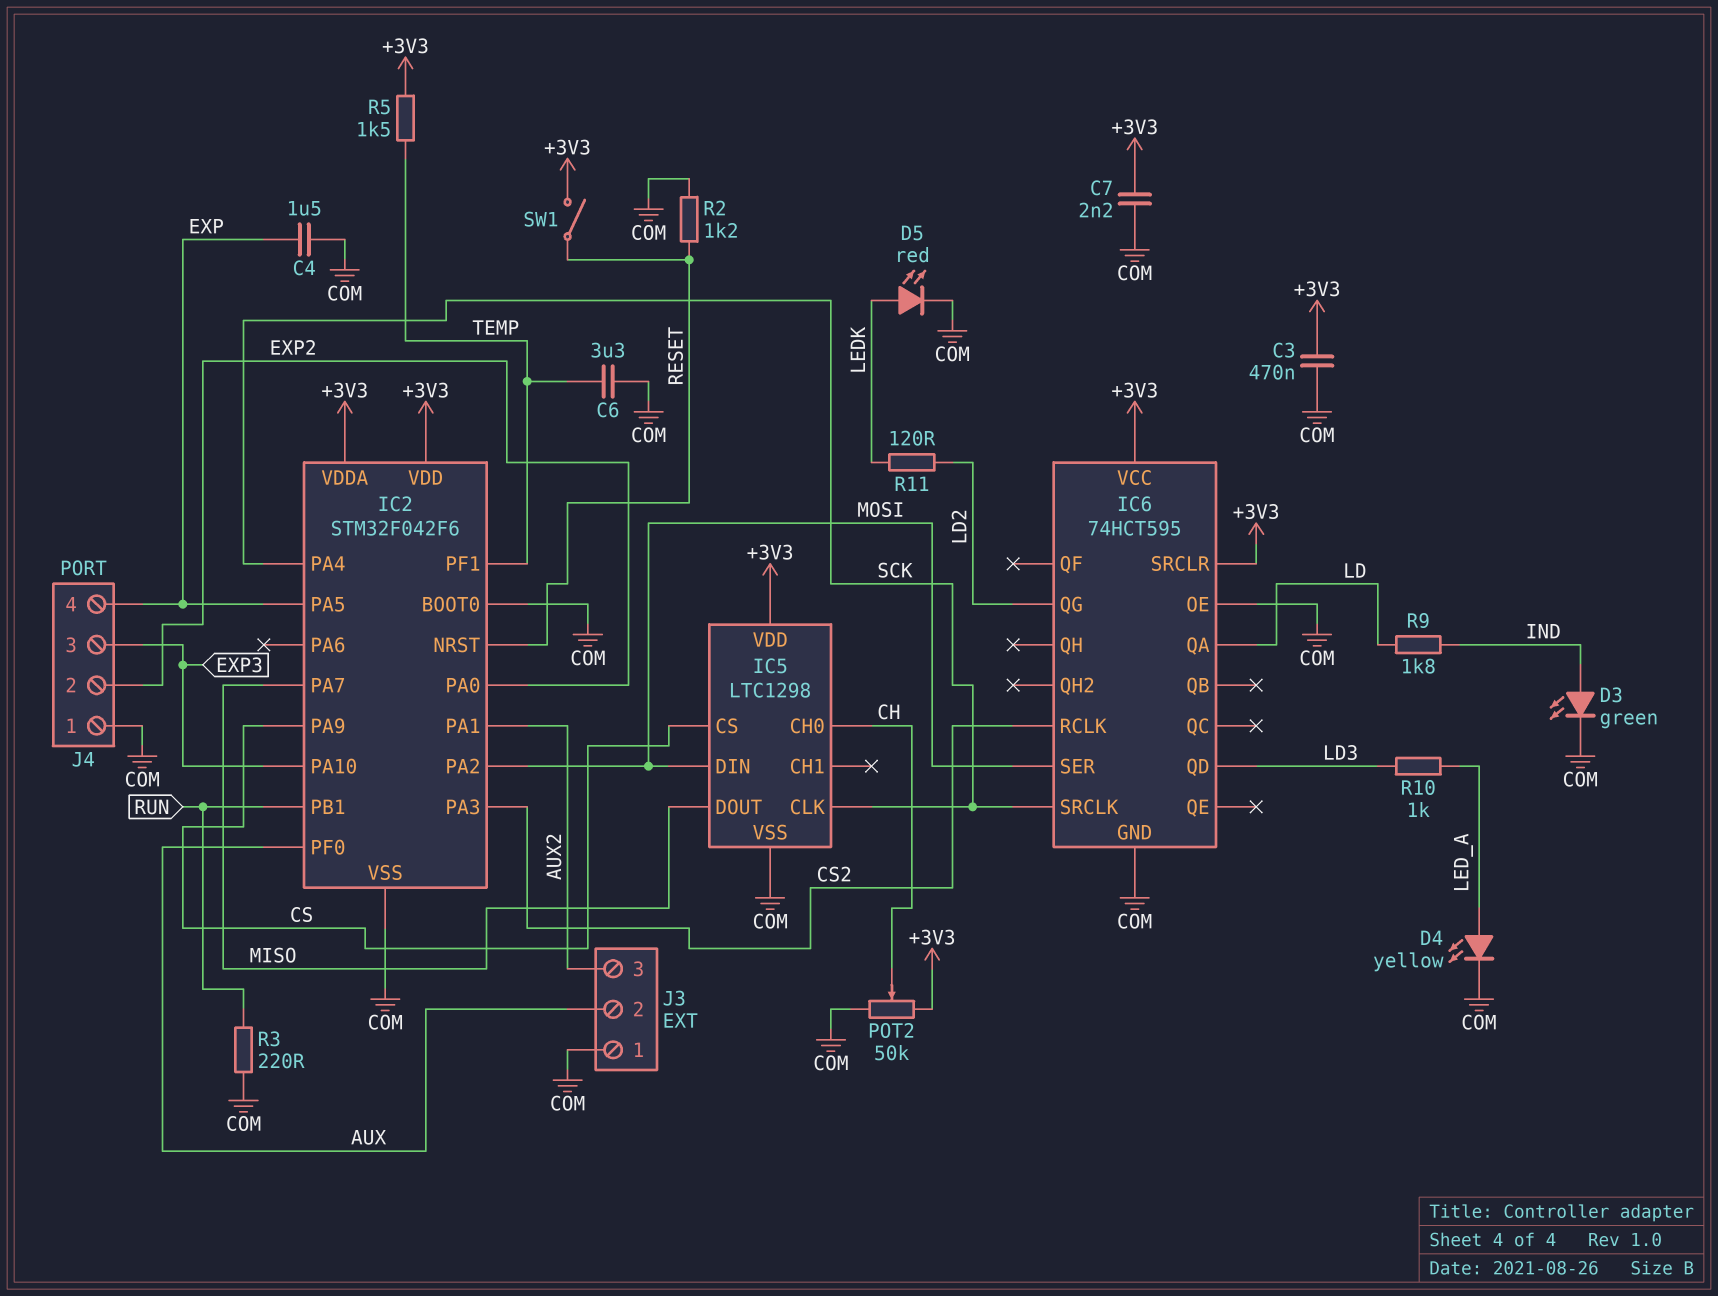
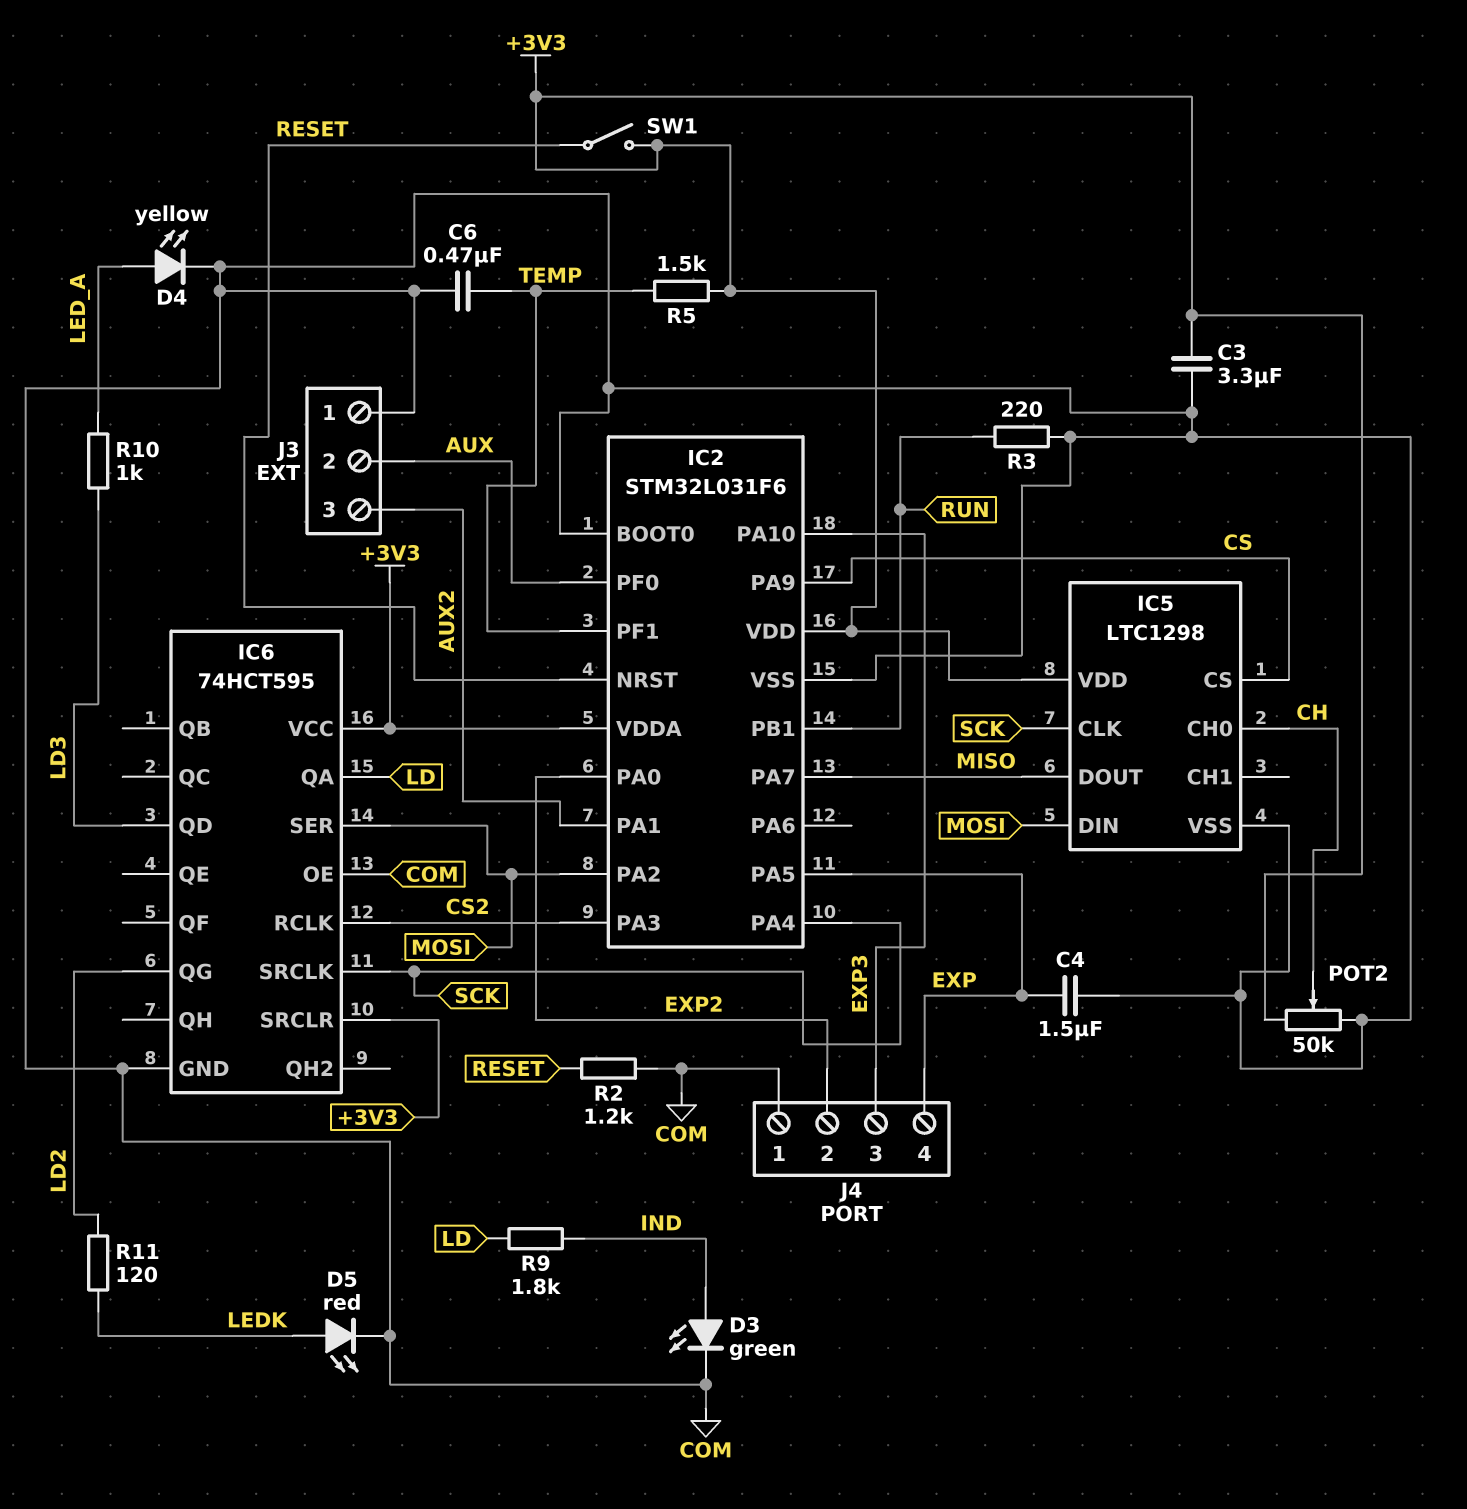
C3: 470nF (+3V3, COM) -> 3.3uF (+3V3, COM)
C6: 3.3uF (COM, TEMP) -> 470nF (COM, TEMP)
C7: 2.2nF (+3V3, COM) -> none
IC2: STM32F042F6 -> STM32L031F6

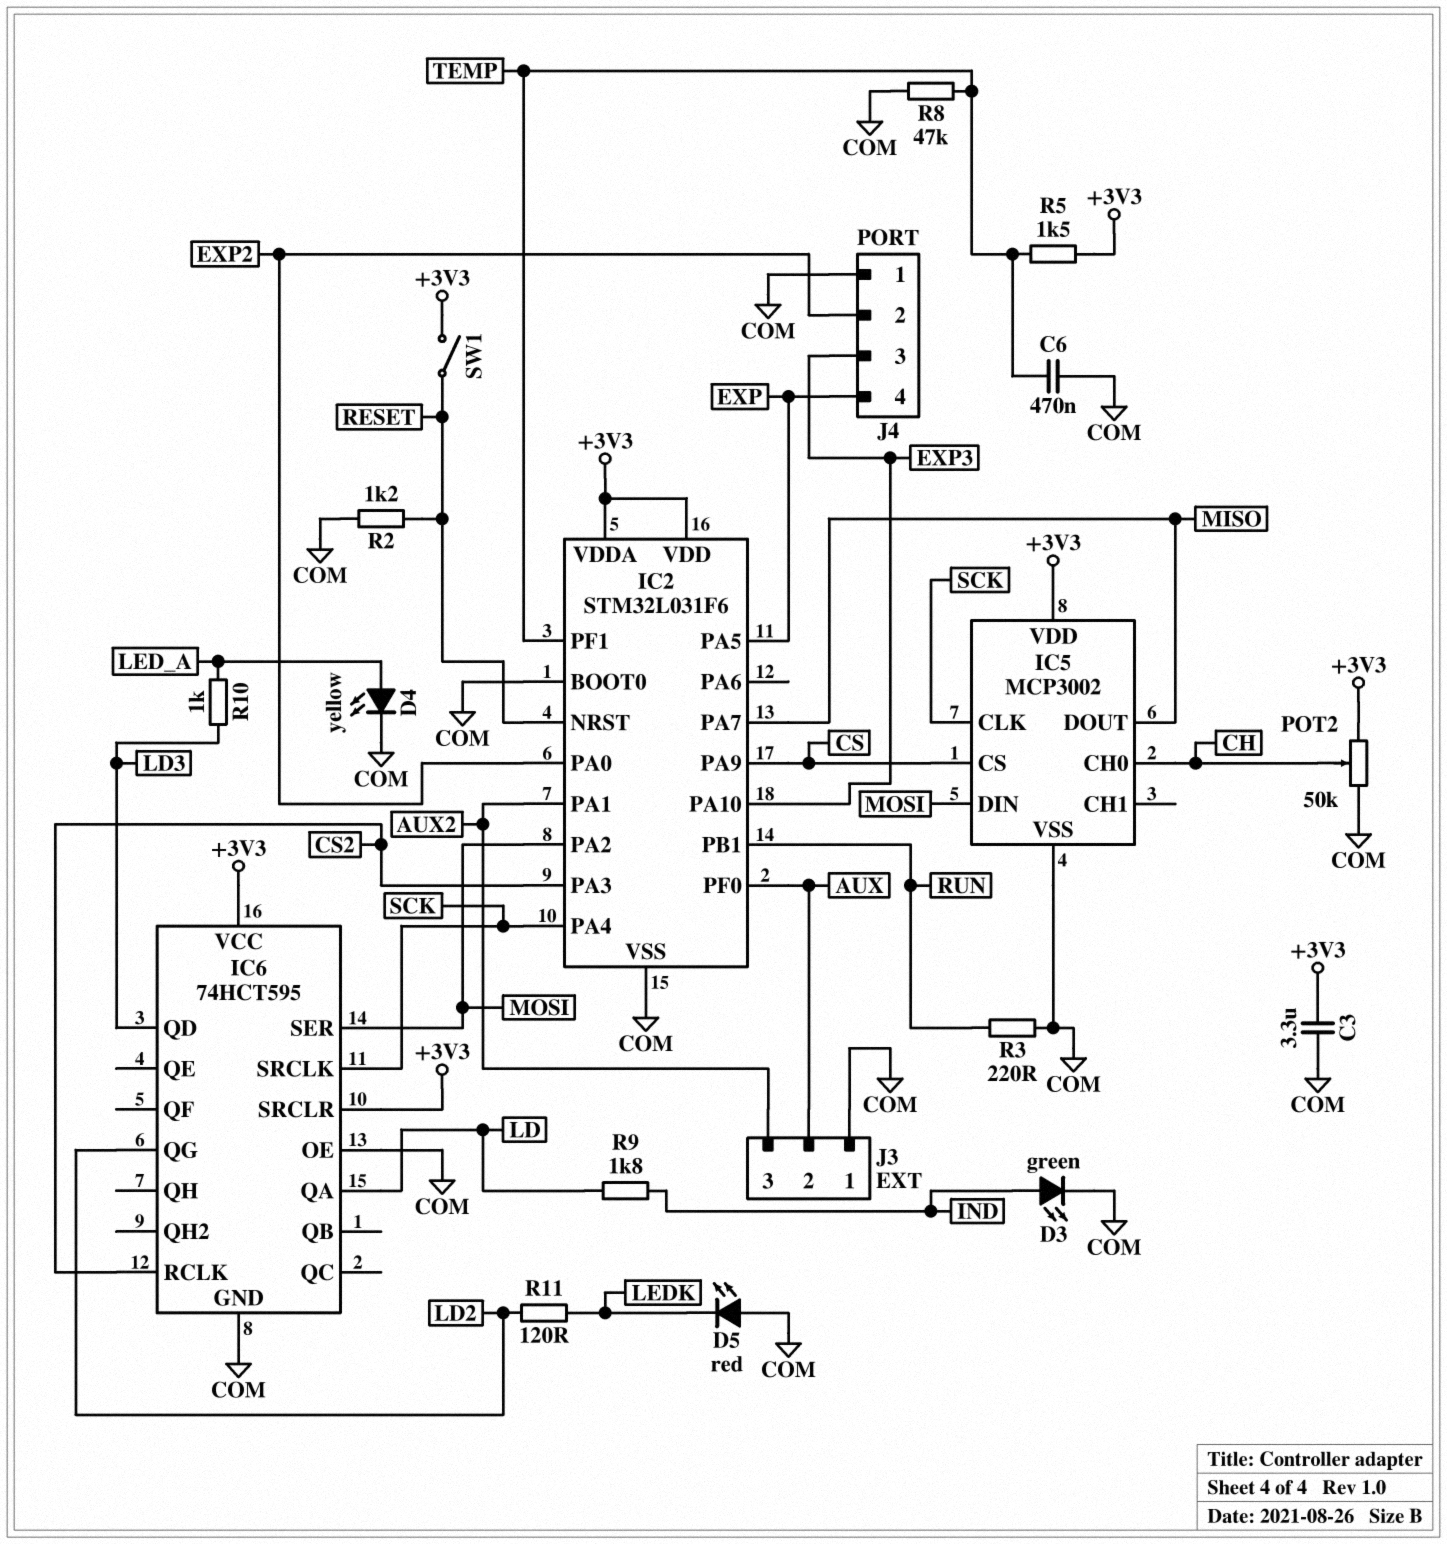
C4: 1.5uF (COM, EXP) -> none
D5: LED red (A LEDK, K COM) -> LED red (A COM, K LEDK)
IC5: LTC1298 -> MCP3002
R8: none -> 47k (COM, TEMP)

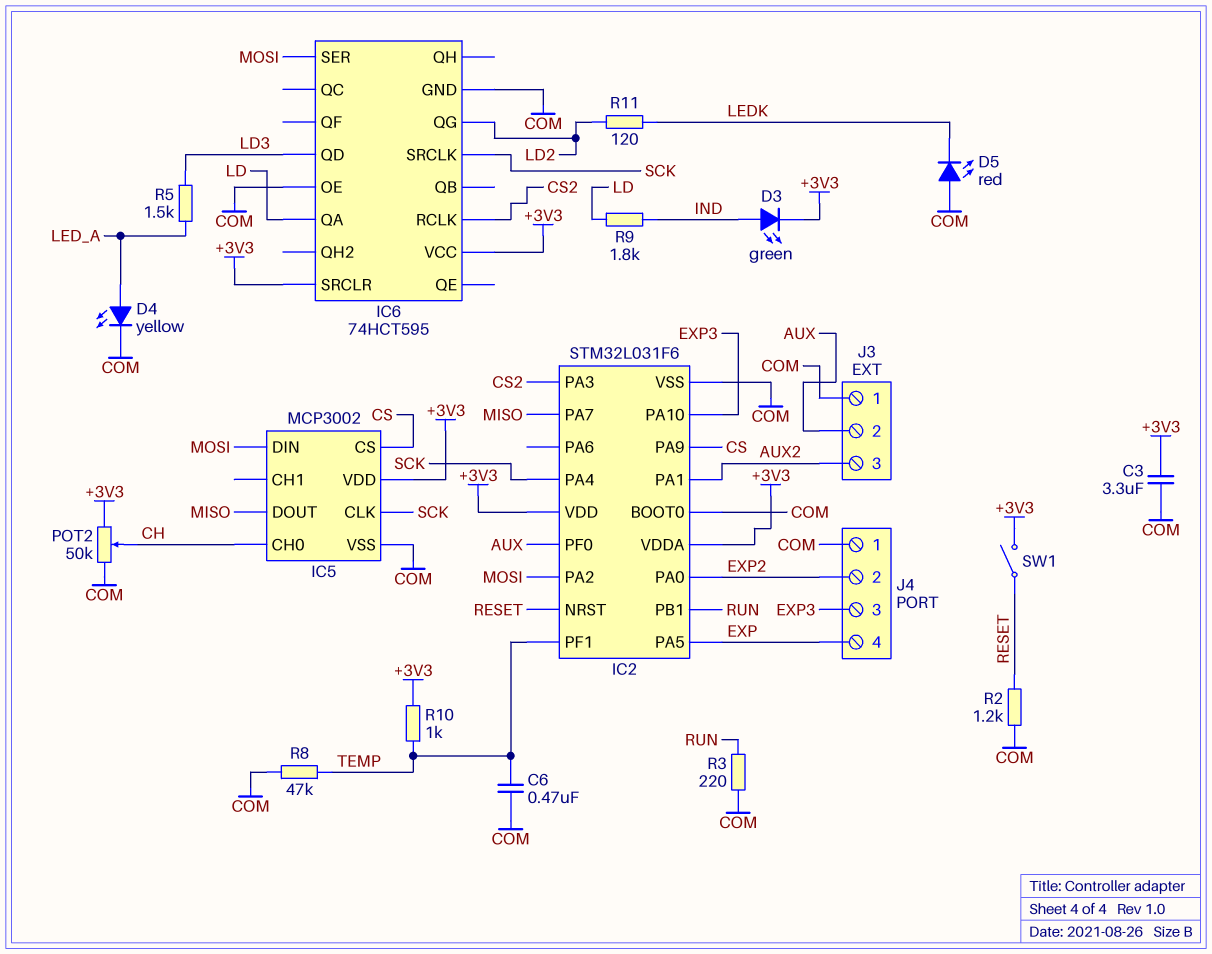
D3: LED green (A IND, K COM) -> LED green (A IND, K +3V3)
R5: 1.5k (+3V3, TEMP) -> 1.5k (LD3, LED_A)
R10: 1k (LD3, LED_A) -> 1k (+3V3, TEMP)

